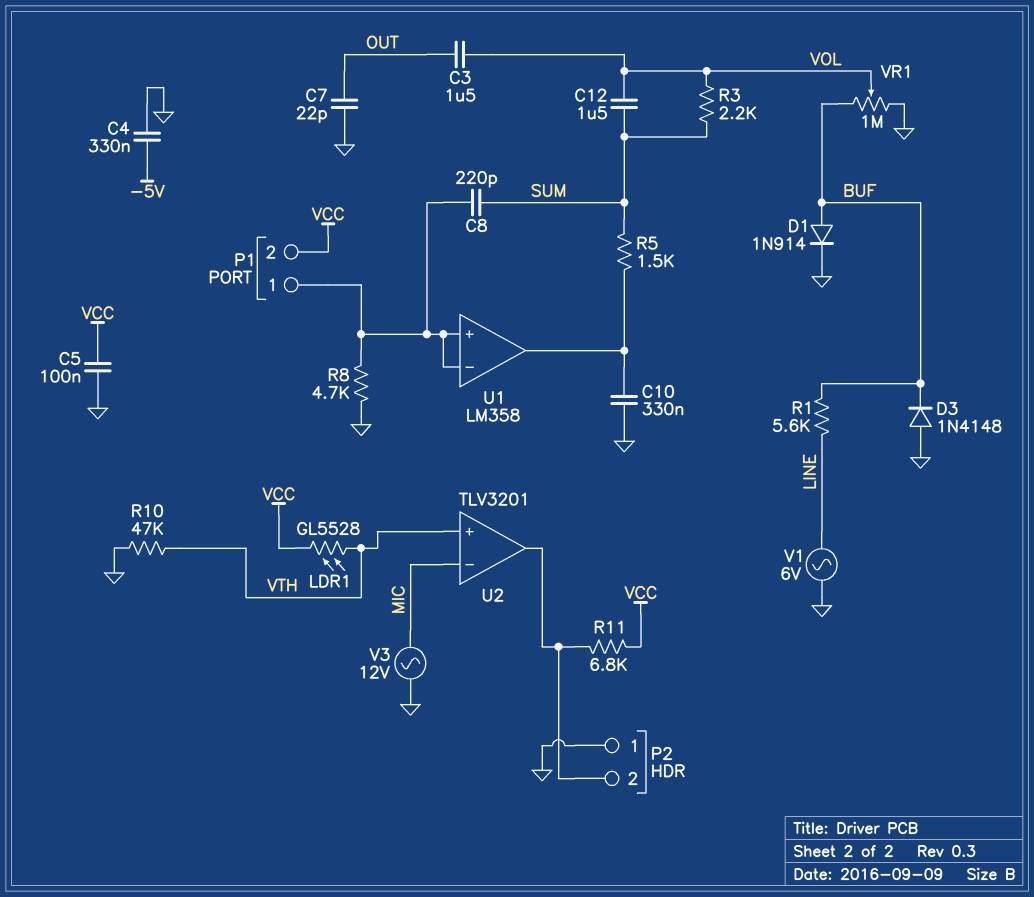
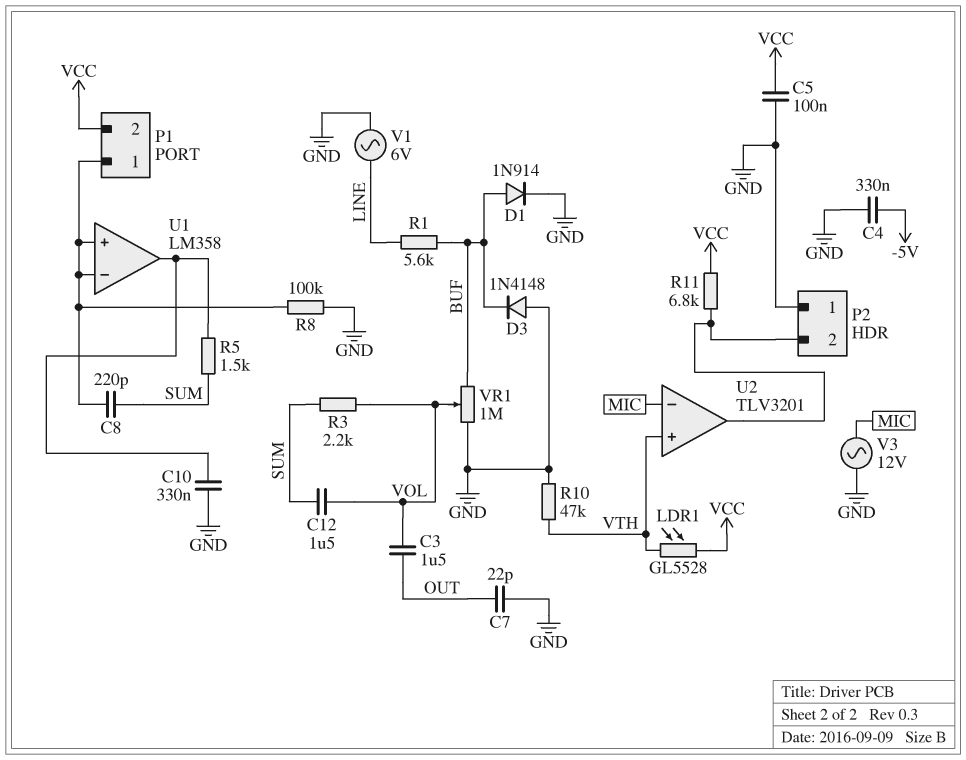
R8: 4.7k (GND, P1/1) -> 100k (GND, P1/1)

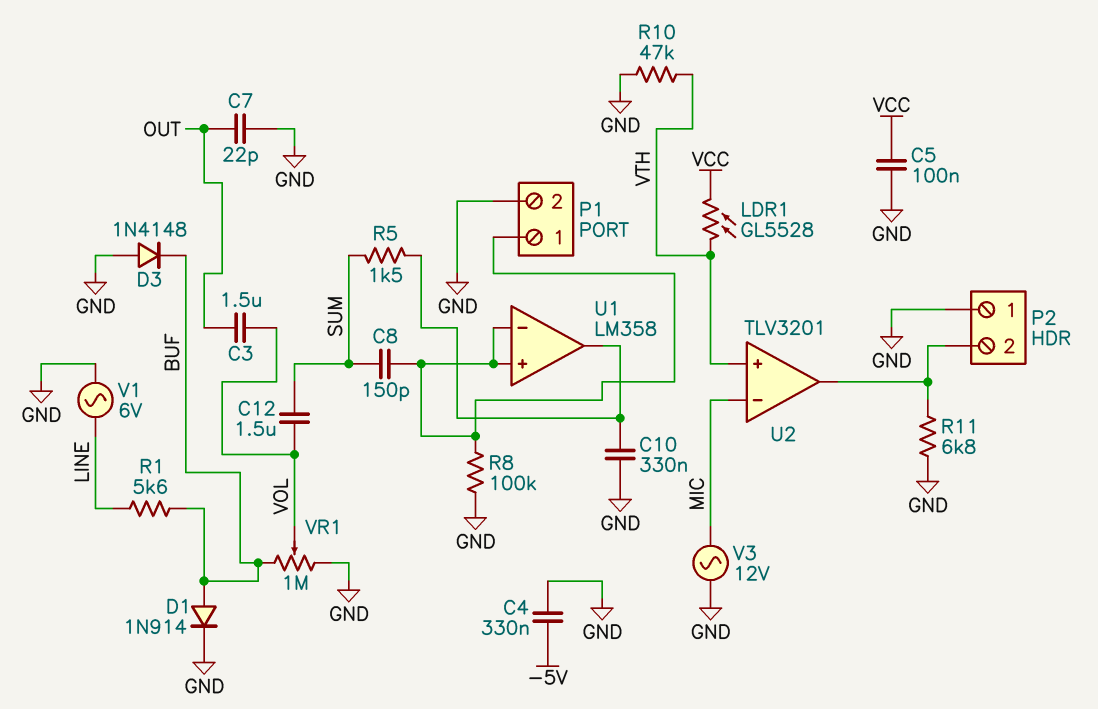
C8: 220pF (P1/1, SUM) -> 150pF (P1/1, SUM)
P1 pin 2: VCC -> GND
R3: 2.2k (SUM, VOL) -> none
R11: 6.8k (P2/2, VCC) -> 6.8k (GND, P2/2)

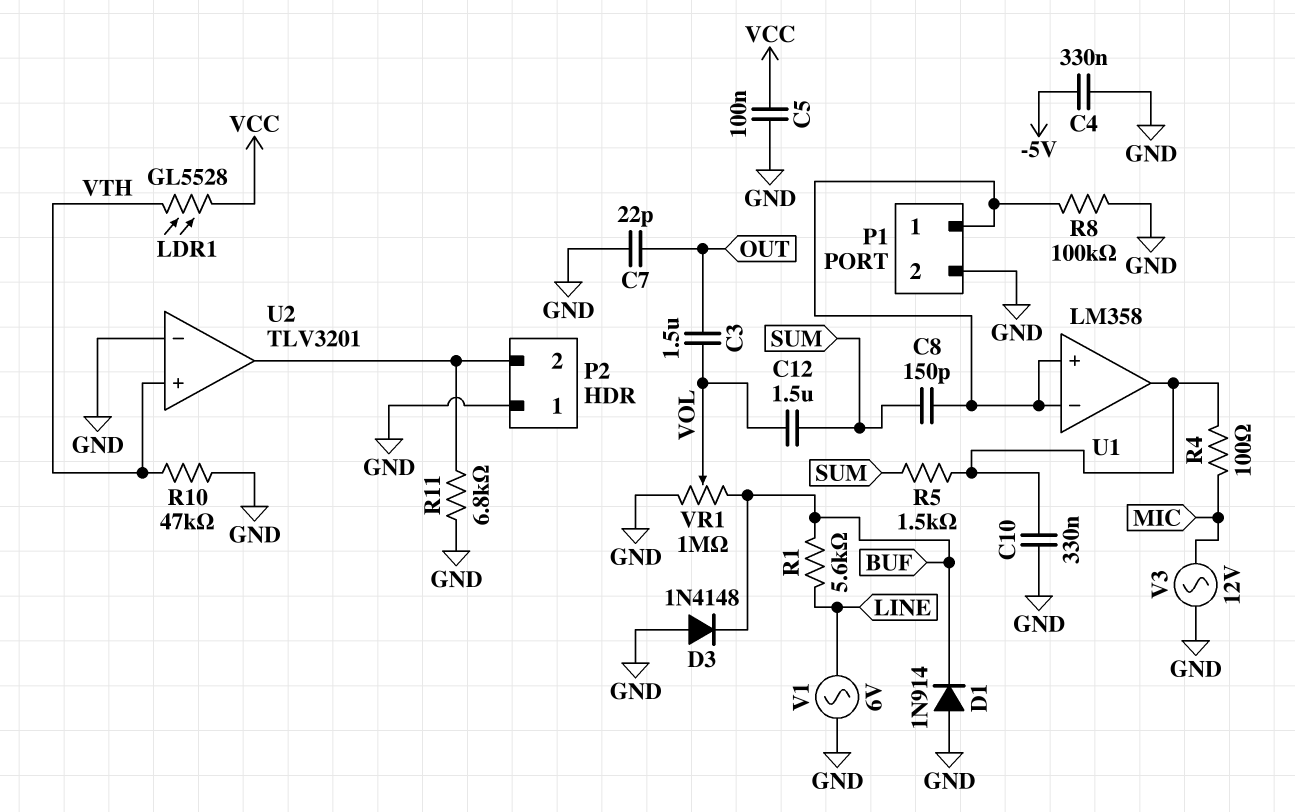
D1: diode 1N914 (A BUF, K GND) -> diode 1N914 (A GND, K BUF)
R4: none -> 100 (MIC, U1/out)
U2 pin in-: MIC -> GND

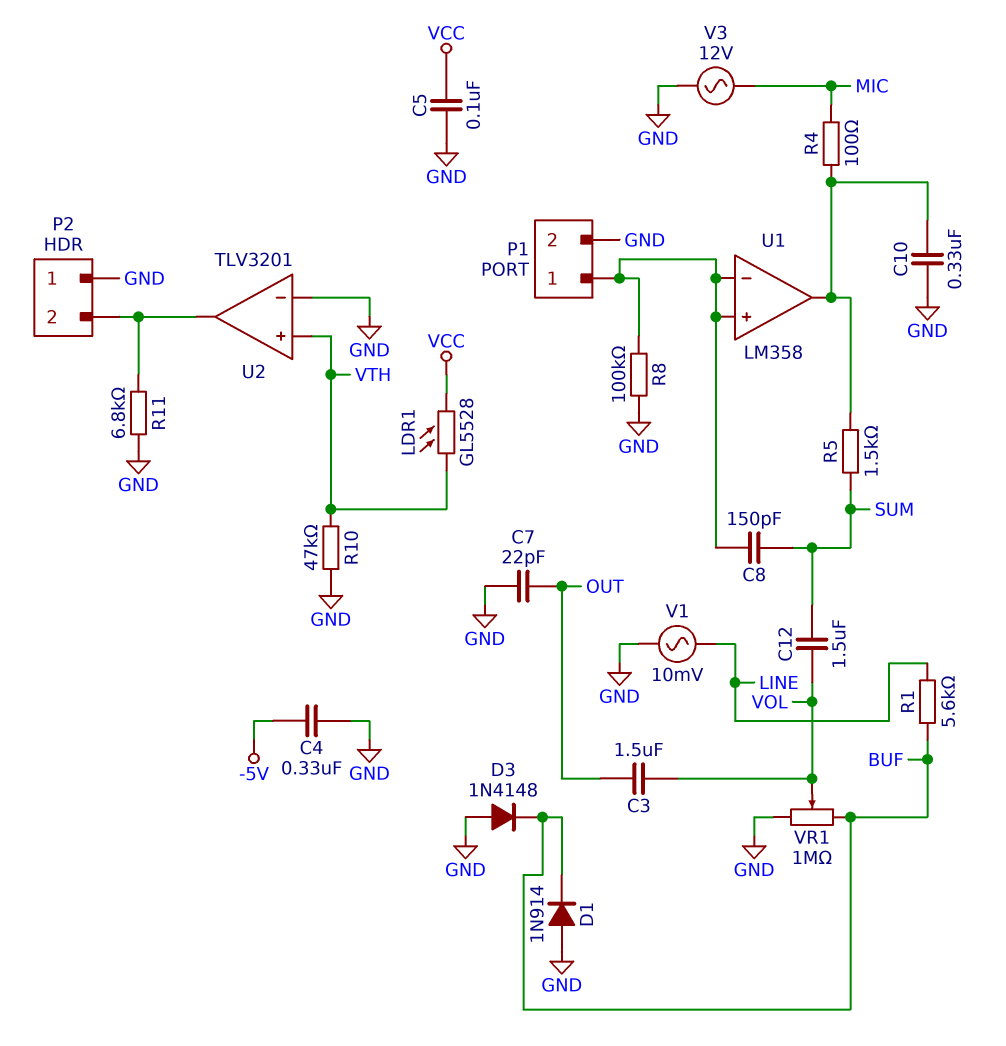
V1: AC 6V (GND, LINE) -> AC 10mV (GND, LINE)

